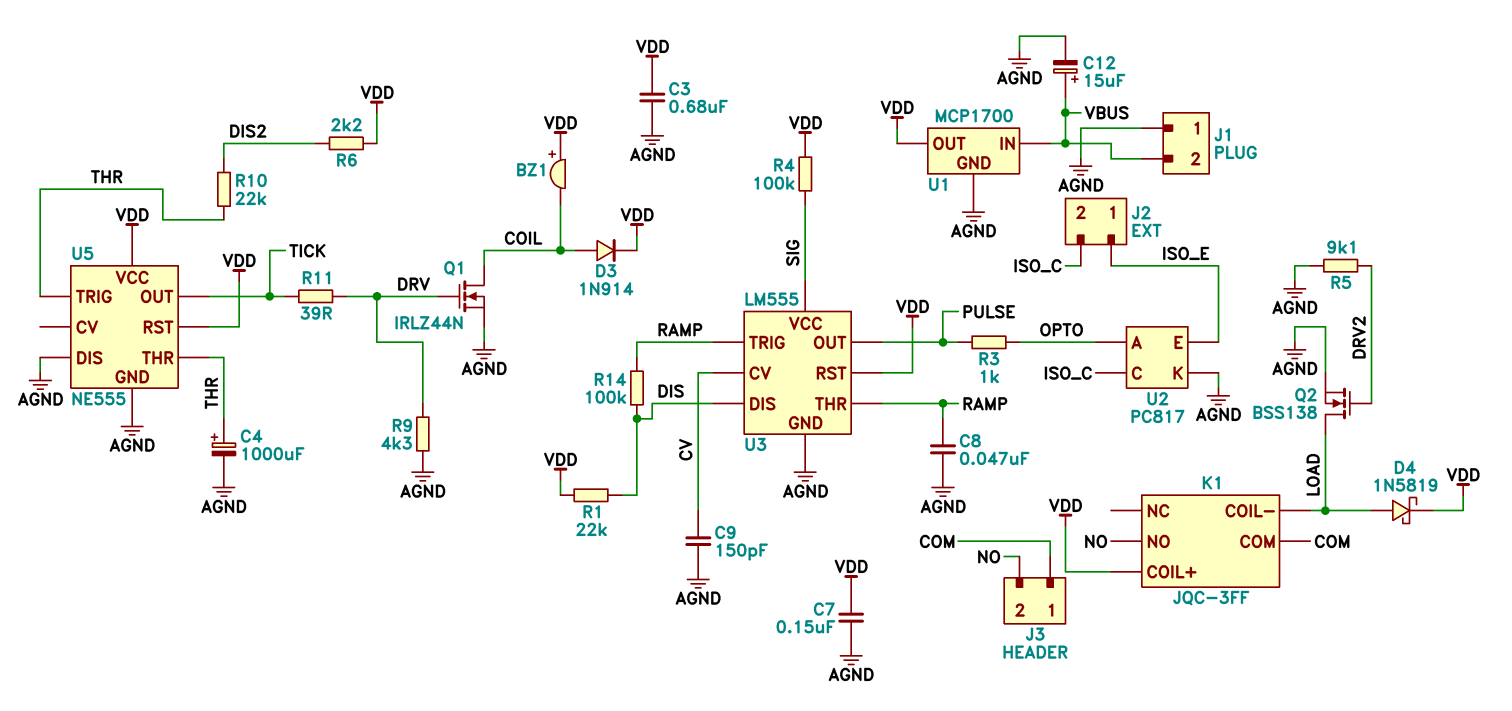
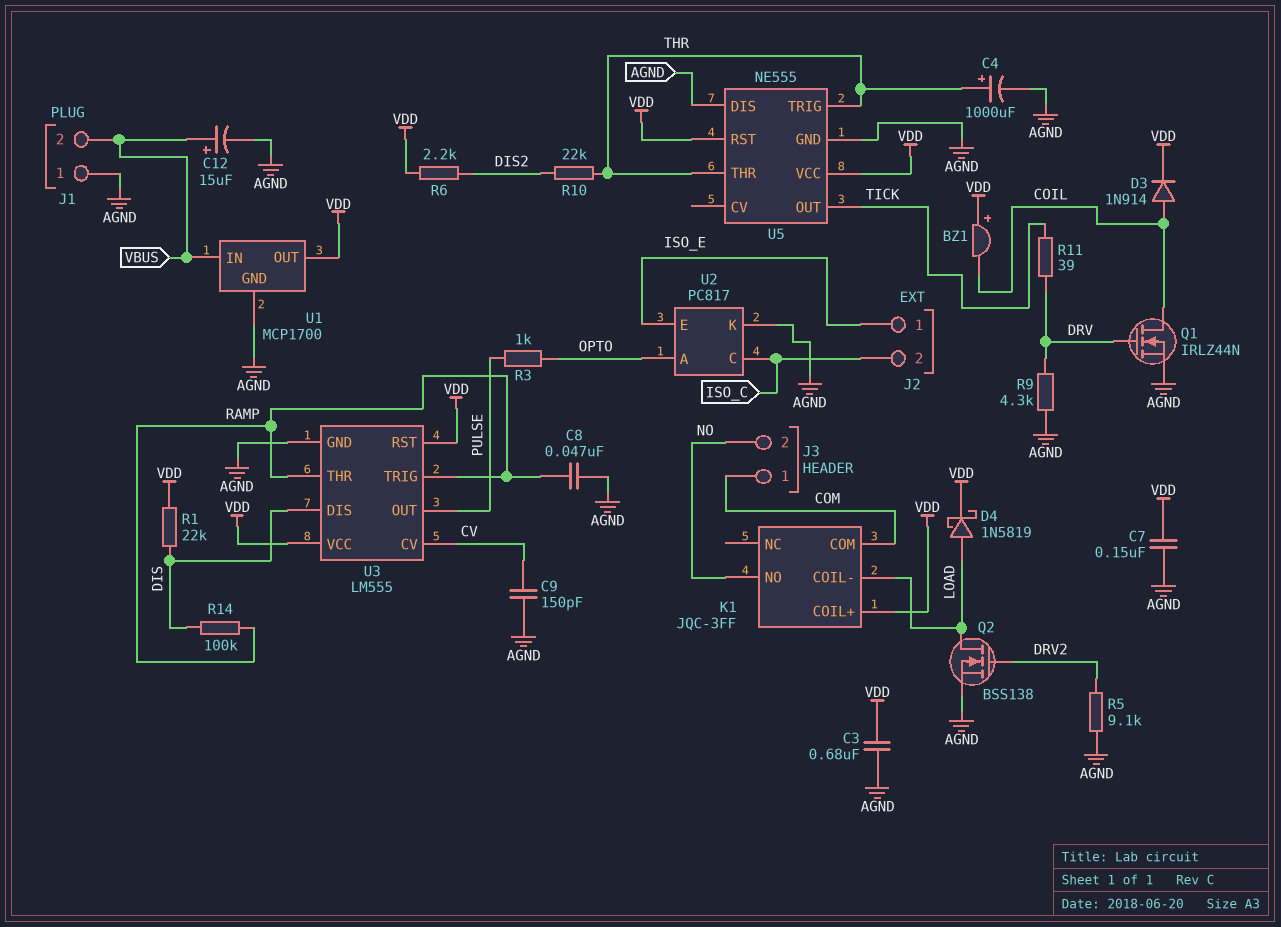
R4: 100k (SIG, VDD) -> none
U3 pin VCC: SIG -> VDD

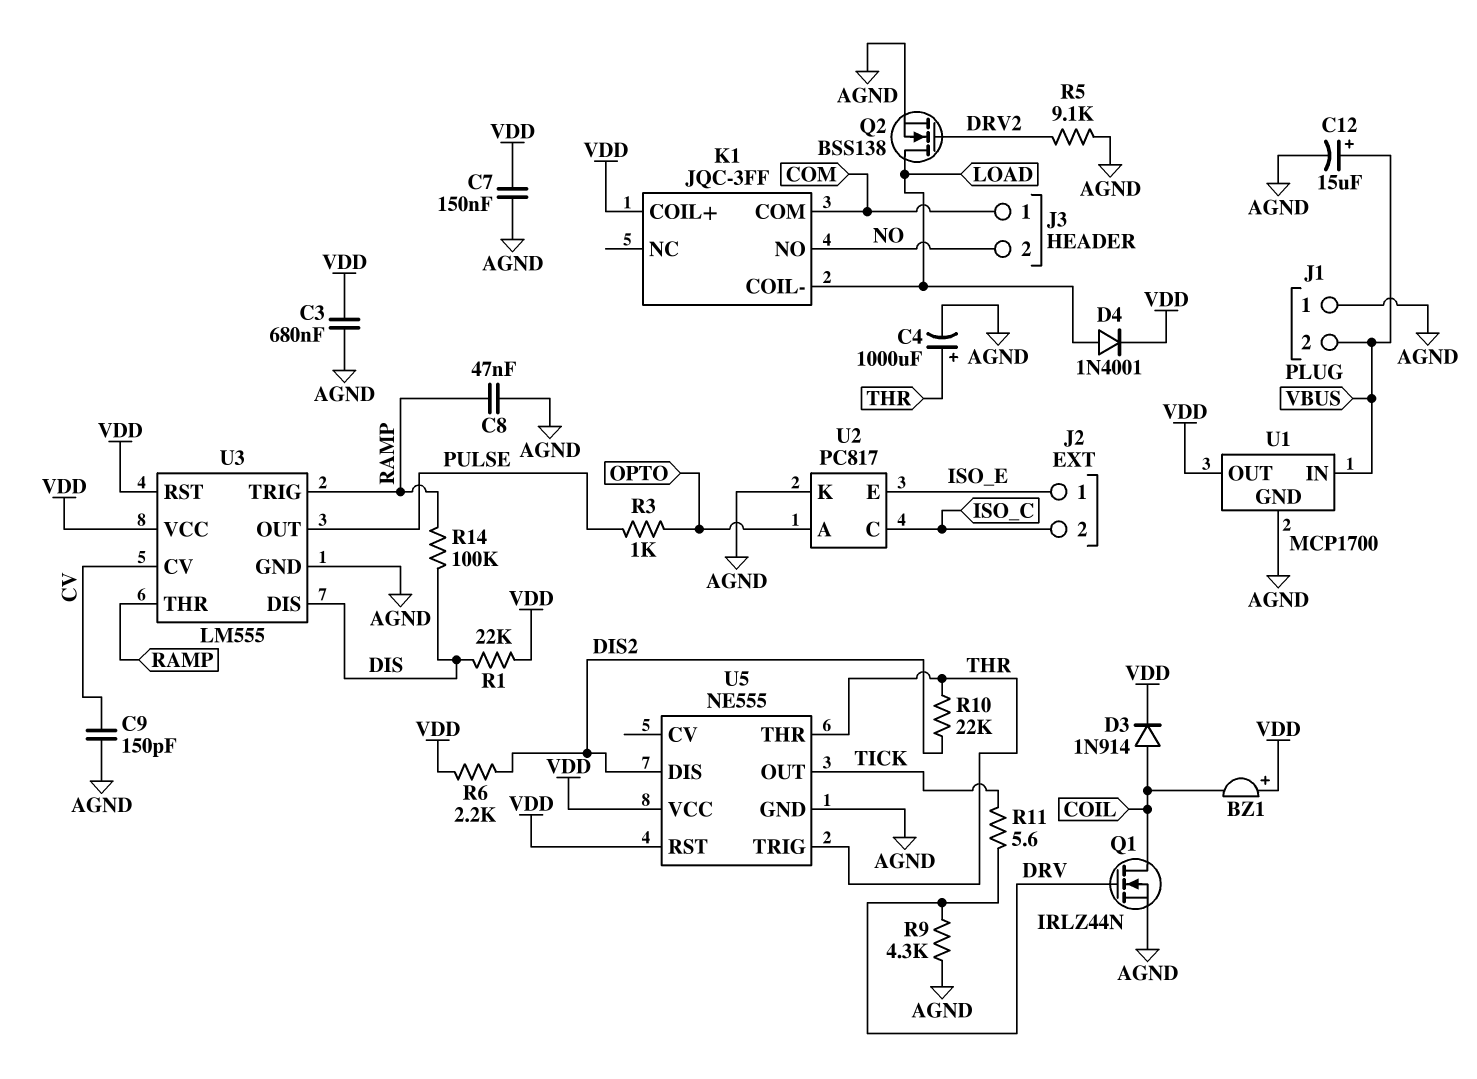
D4: schottky 1N5819 (A LOAD, K VDD) -> diode 1N4001 (A LOAD, K VDD)
R11: 39 (DRV, TICK) -> 5.6 (DRV, TICK)
U5 pin DIS: AGND -> DIS2

